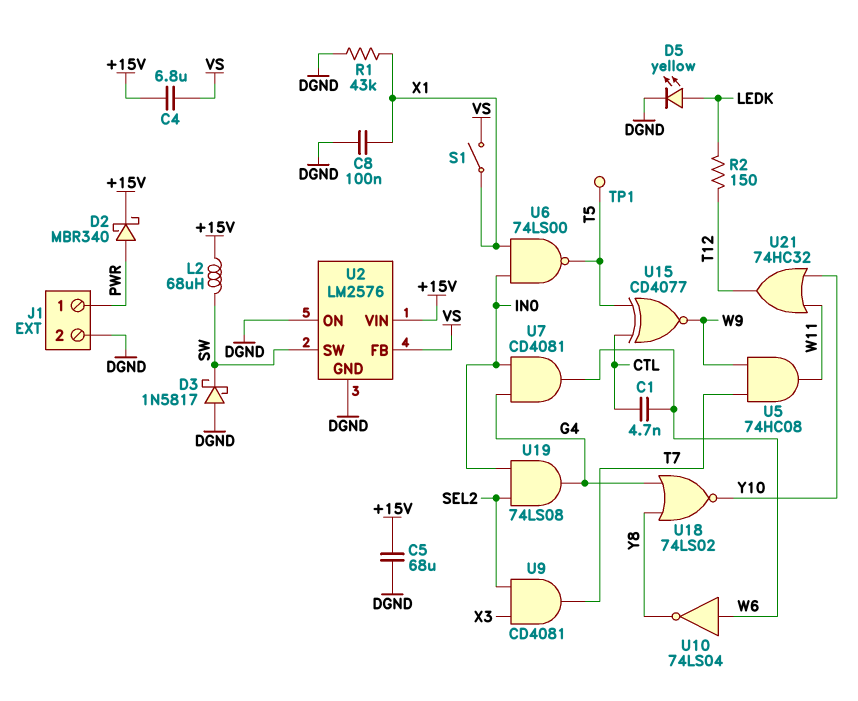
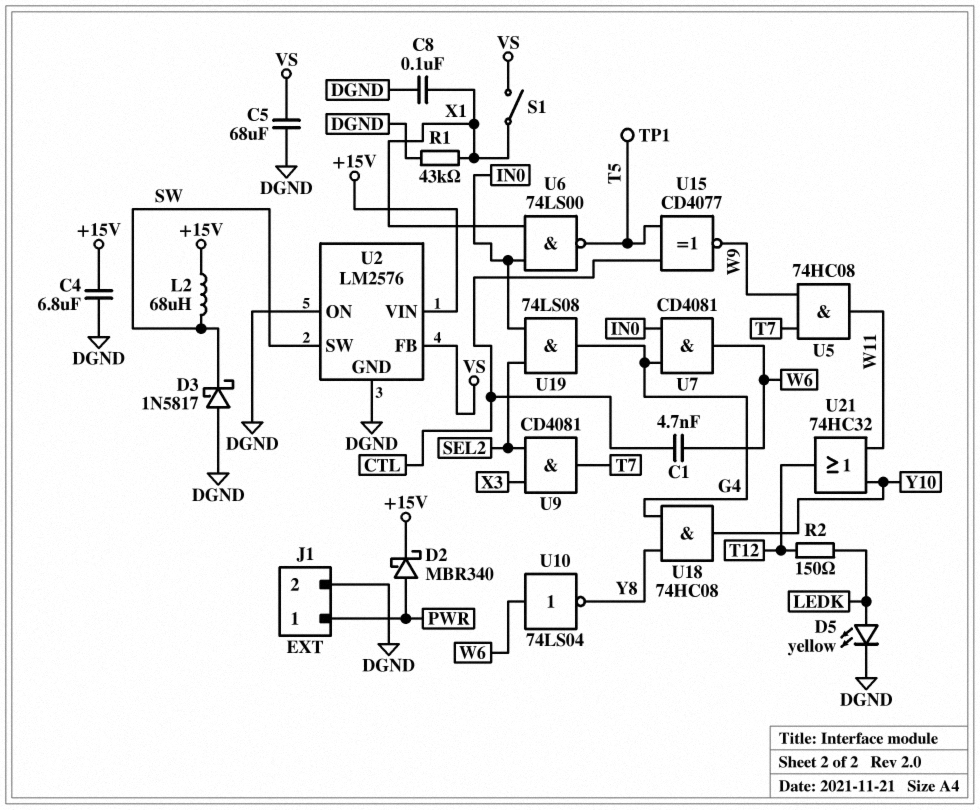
C4: 6.8uF (+15V, VS) -> 6.8uF (+15V, DGND)
C5: 68uF (+15V, DGND) -> 68uF (DGND, VS)
U18: NOR 74LS02 (in G4, in Y8, out Y10) -> AND 74HC08 (in G4, in Y8, out Y10)

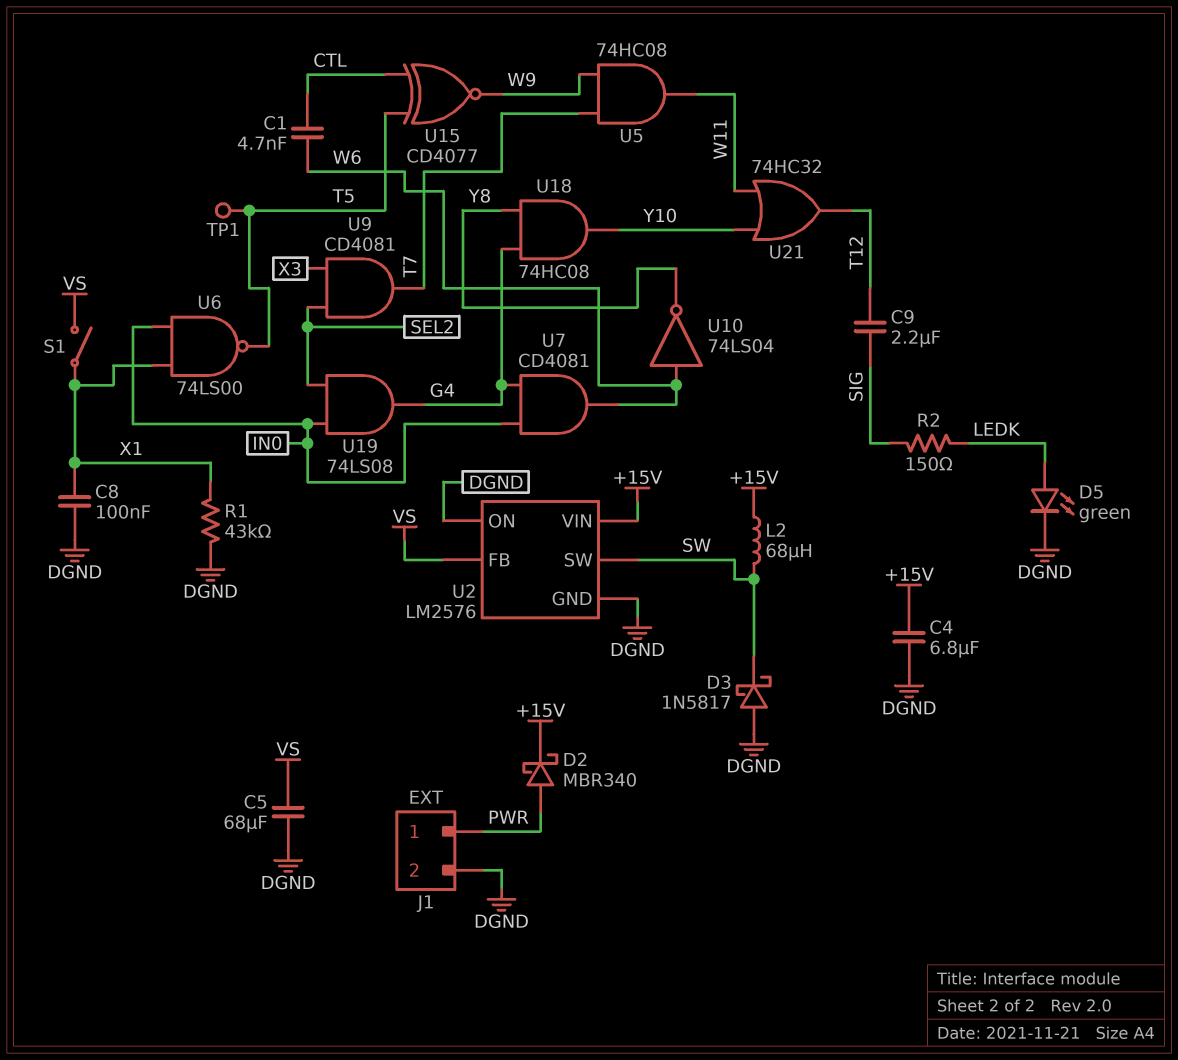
C9: none -> 2.2uF (SIG, T12)
D5: LED yellow (A LEDK, K DGND) -> LED green (A LEDK, K DGND)
R2: 150 (LEDK, T12) -> 150 (LEDK, SIG)

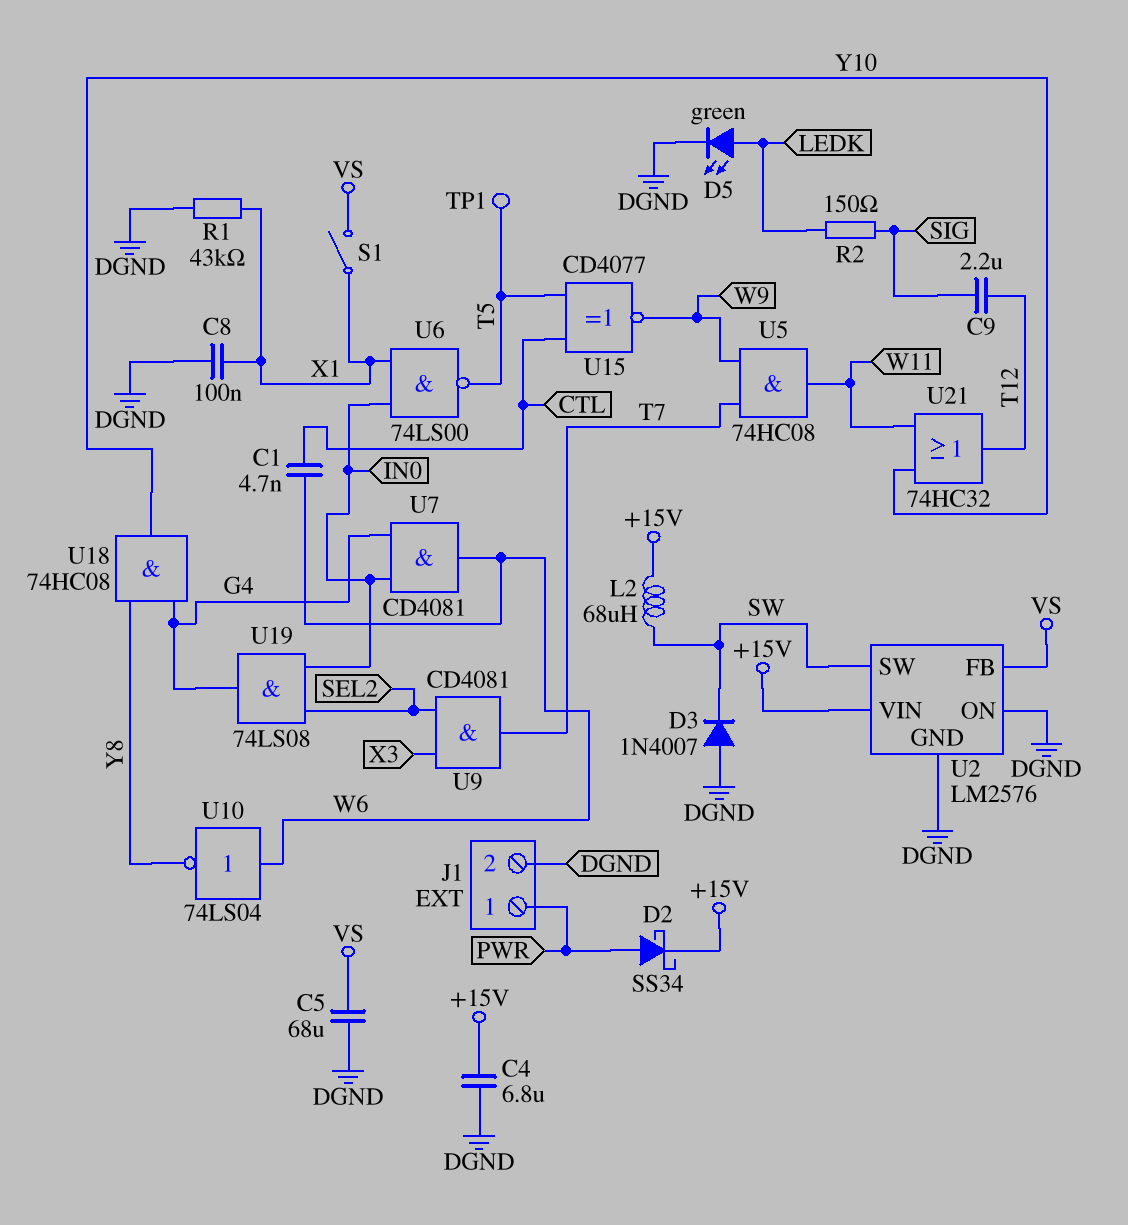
D2: schottky MBR340 (A PWR, K +15V) -> schottky SS34 (A PWR, K +15V)
D3: schottky 1N5817 (A DGND, K SW) -> diode 1N4007 (A DGND, K SW)

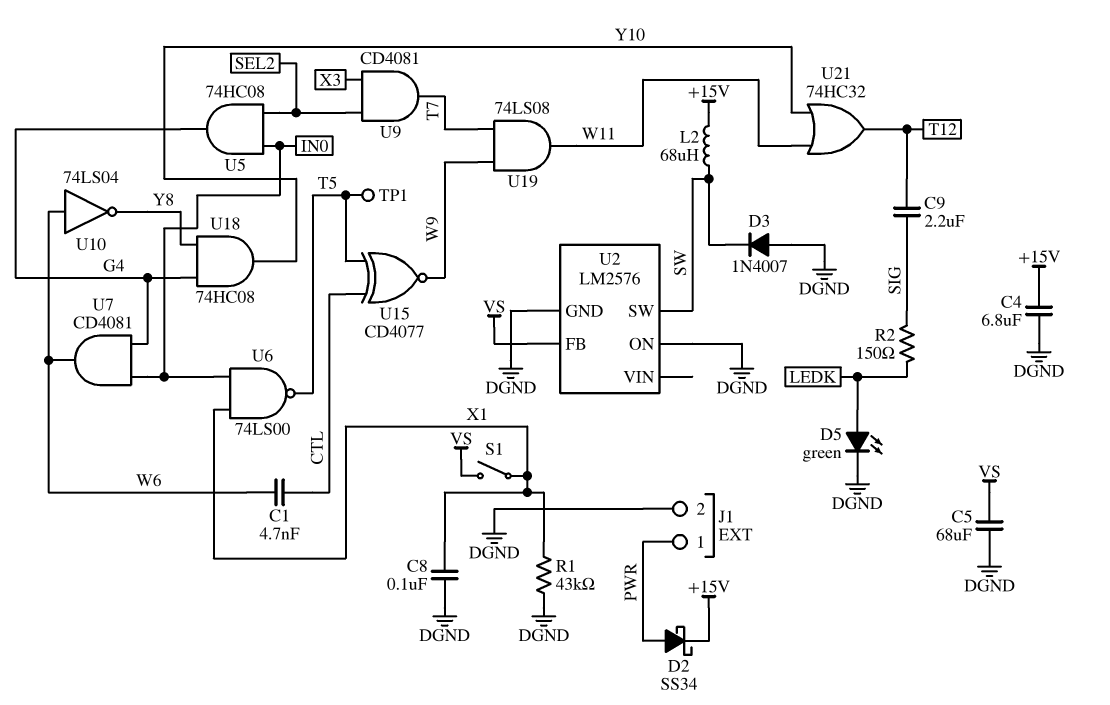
U2 pin VIN: +15V -> none
U5: AND 74HC08 (in T7, in W9, out W11) -> AND 74HC08 (in IN0, in SEL2, out G4)
U19: AND 74LS08 (in IN0, in SEL2, out G4) -> AND 74LS08 (in T7, in W9, out W11)

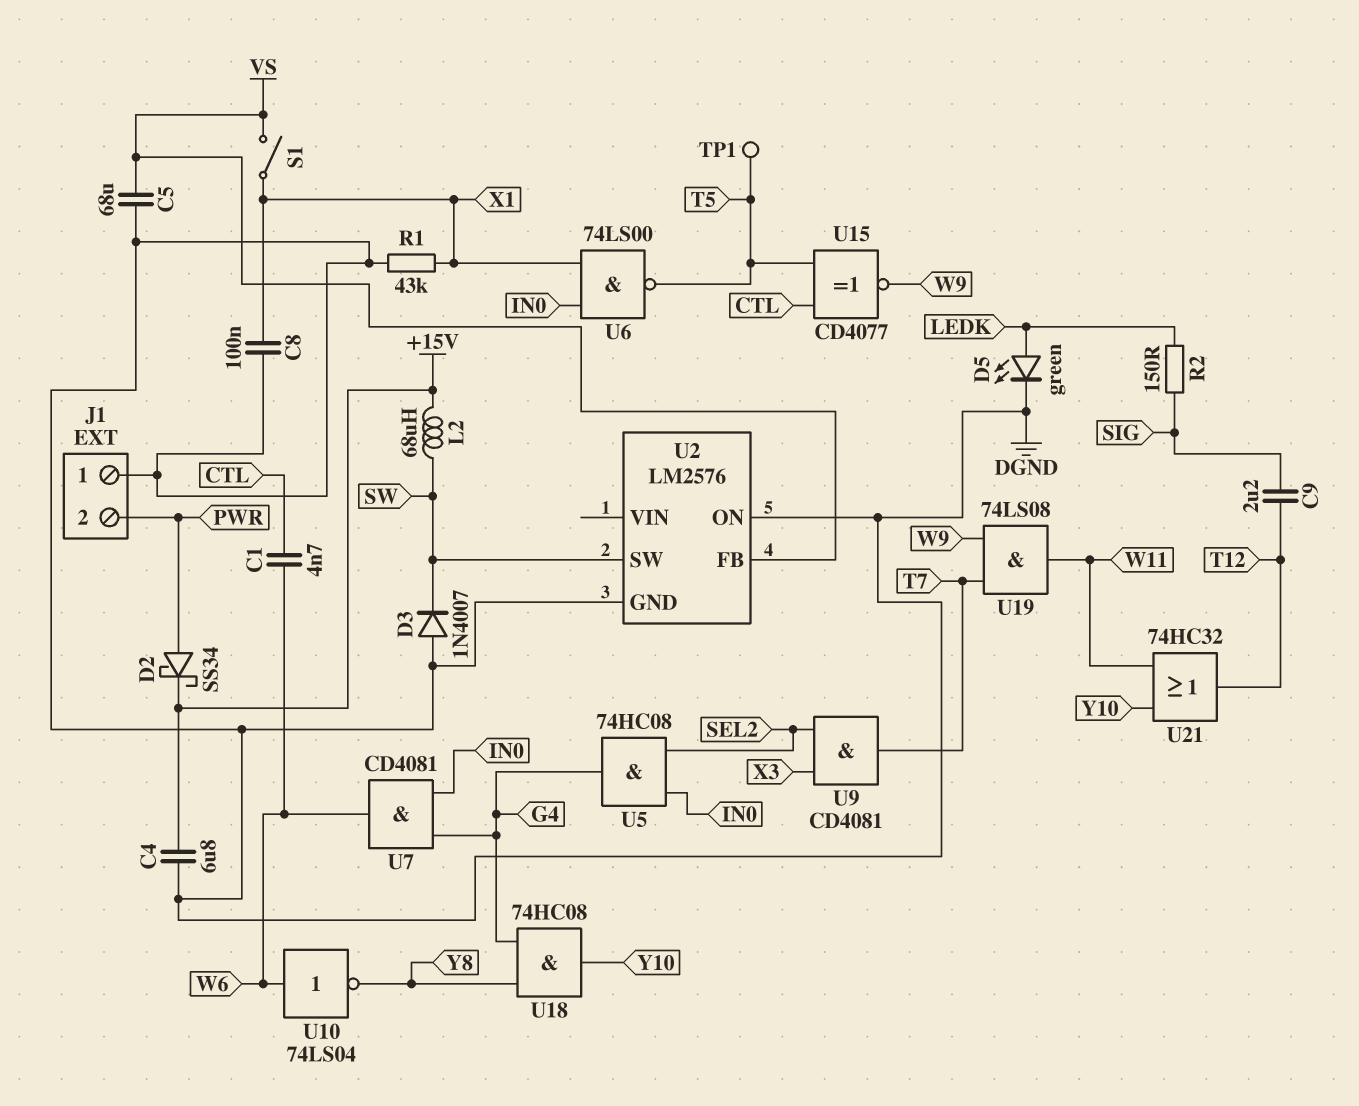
J1 pin 1: PWR -> DGND
J1 pin 2: DGND -> PWR

